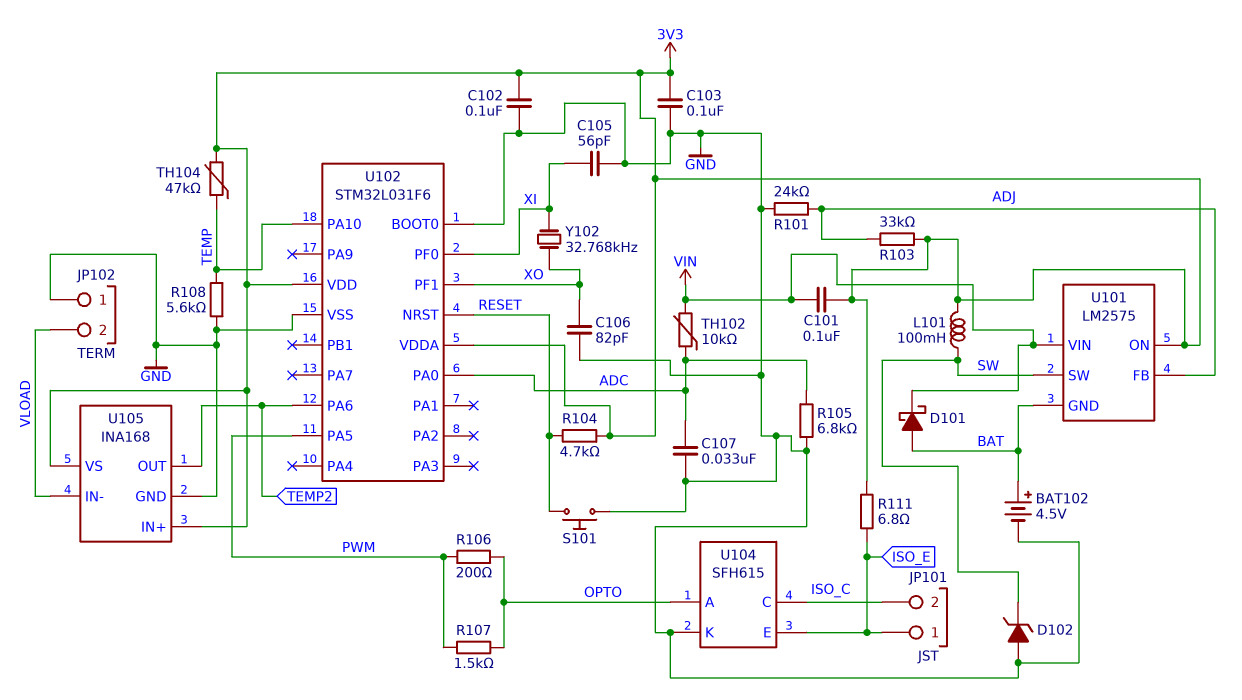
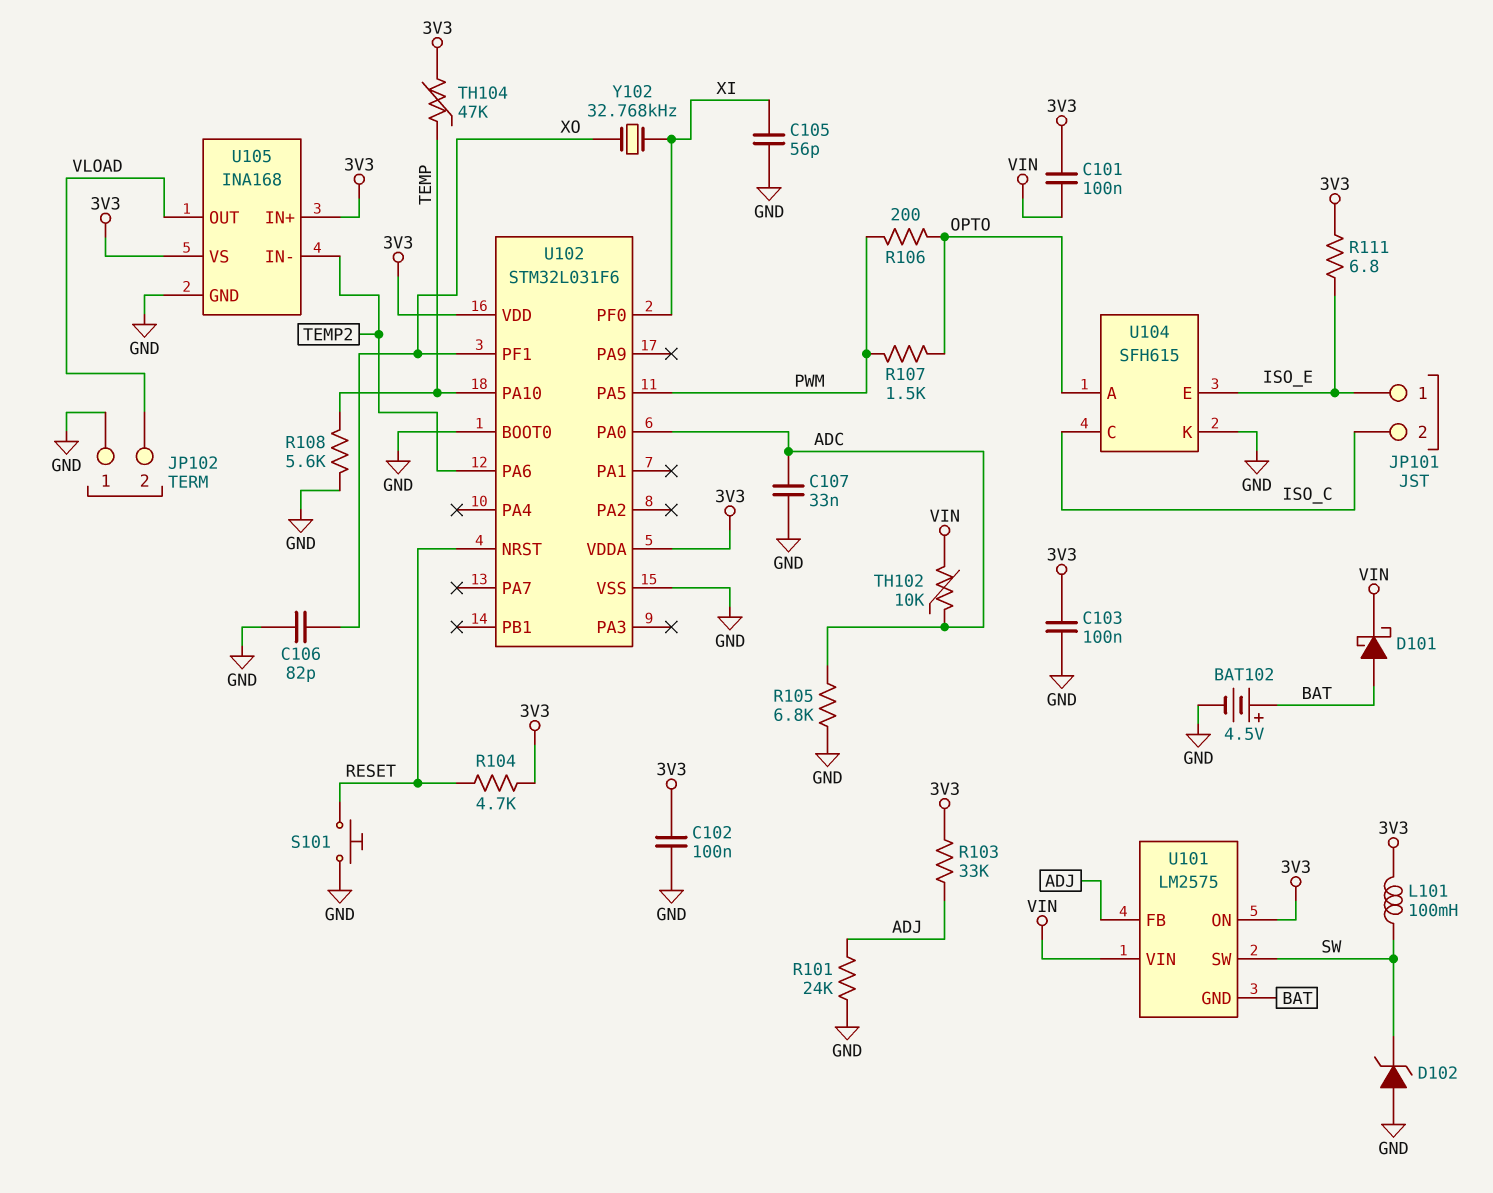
U105 pin IN-: VLOAD -> TEMP2
U105 pin OUT: TEMP2 -> VLOAD

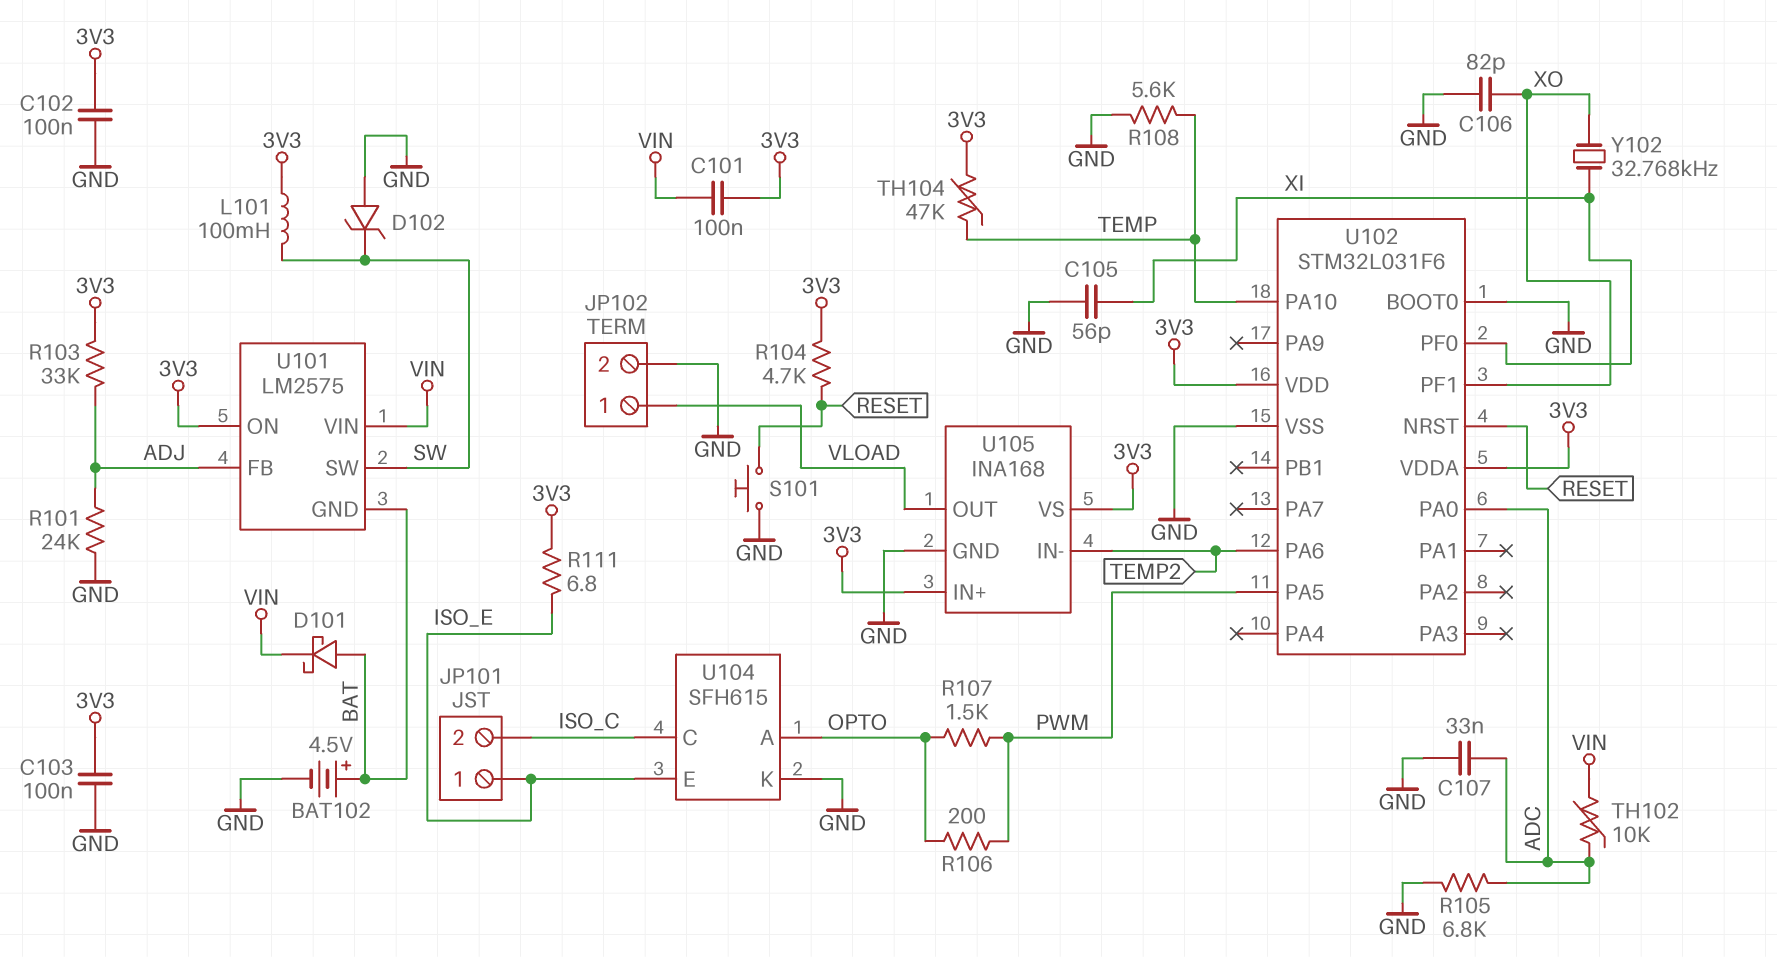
JP102 pin 1: GND -> VLOAD
JP102 pin 2: VLOAD -> GND

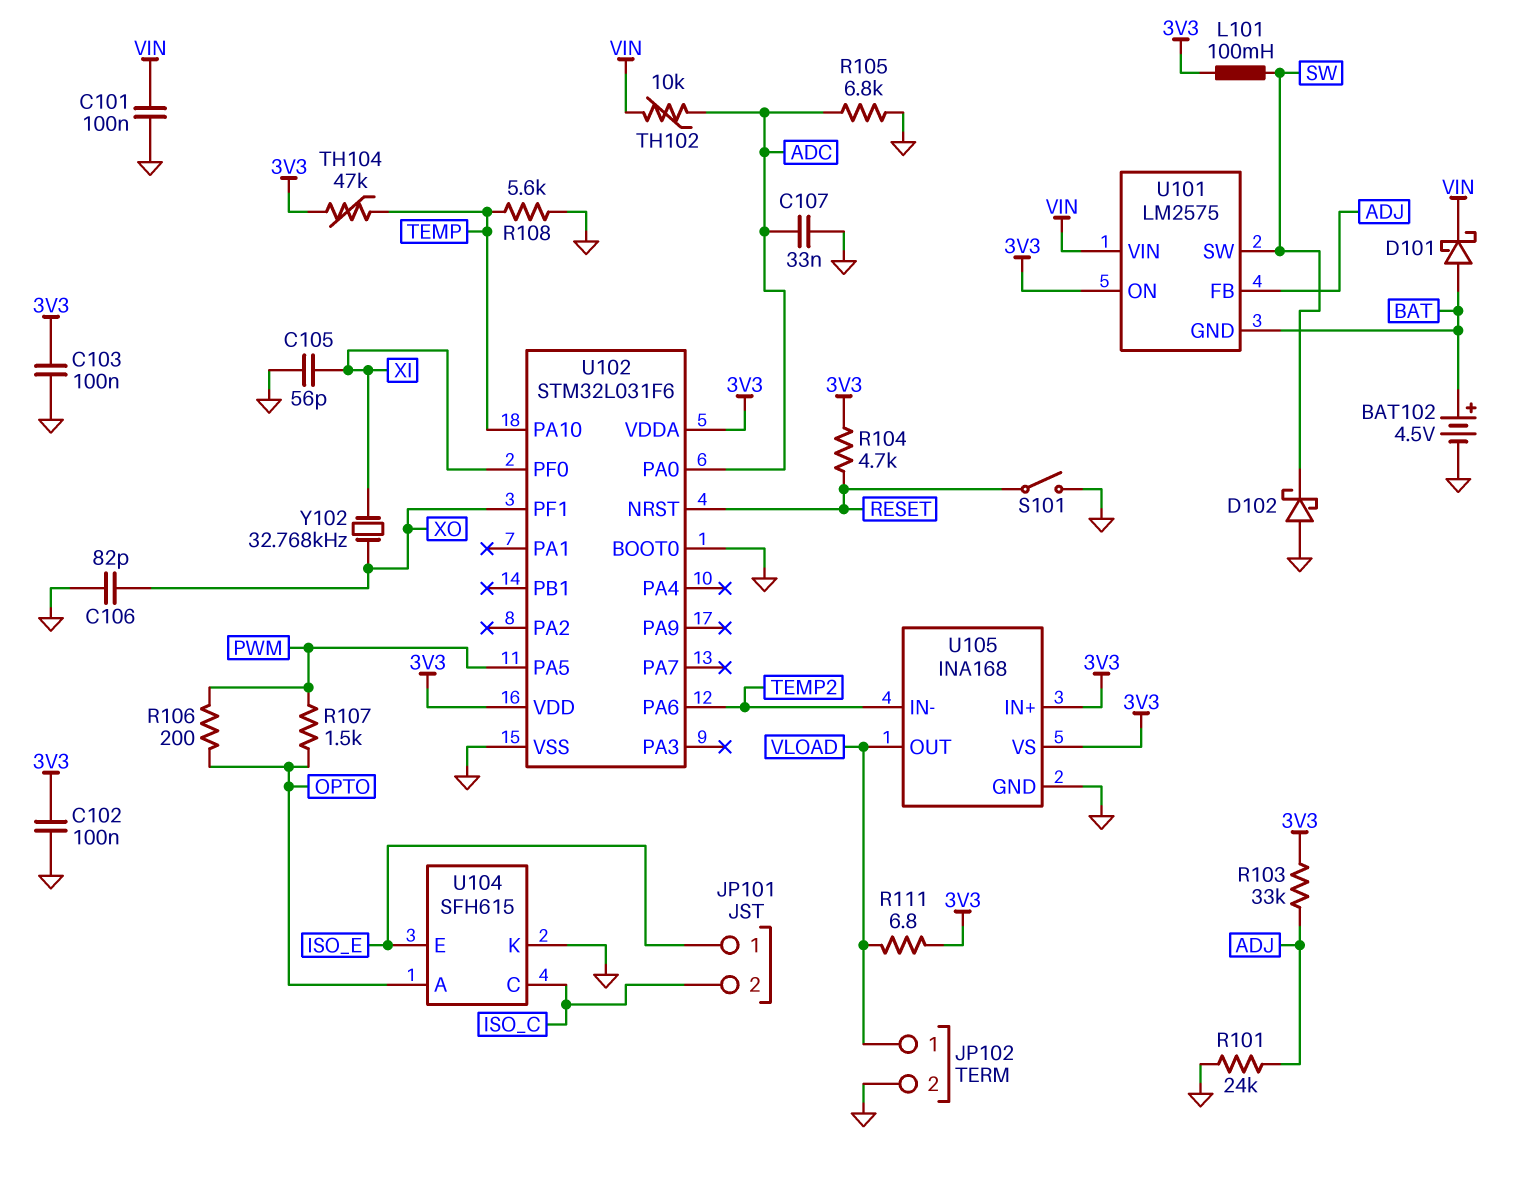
C101: 100nF (3V3, VIN) -> 100nF (GND, VIN)
D102: zener (A GND, K SW) -> schottky (A GND, K SW)
R111: 6.8 (3V3, ISO_E) -> 6.8 (3V3, VLOAD)
S101: button (GND, RESET) -> switch (GND, RESET)

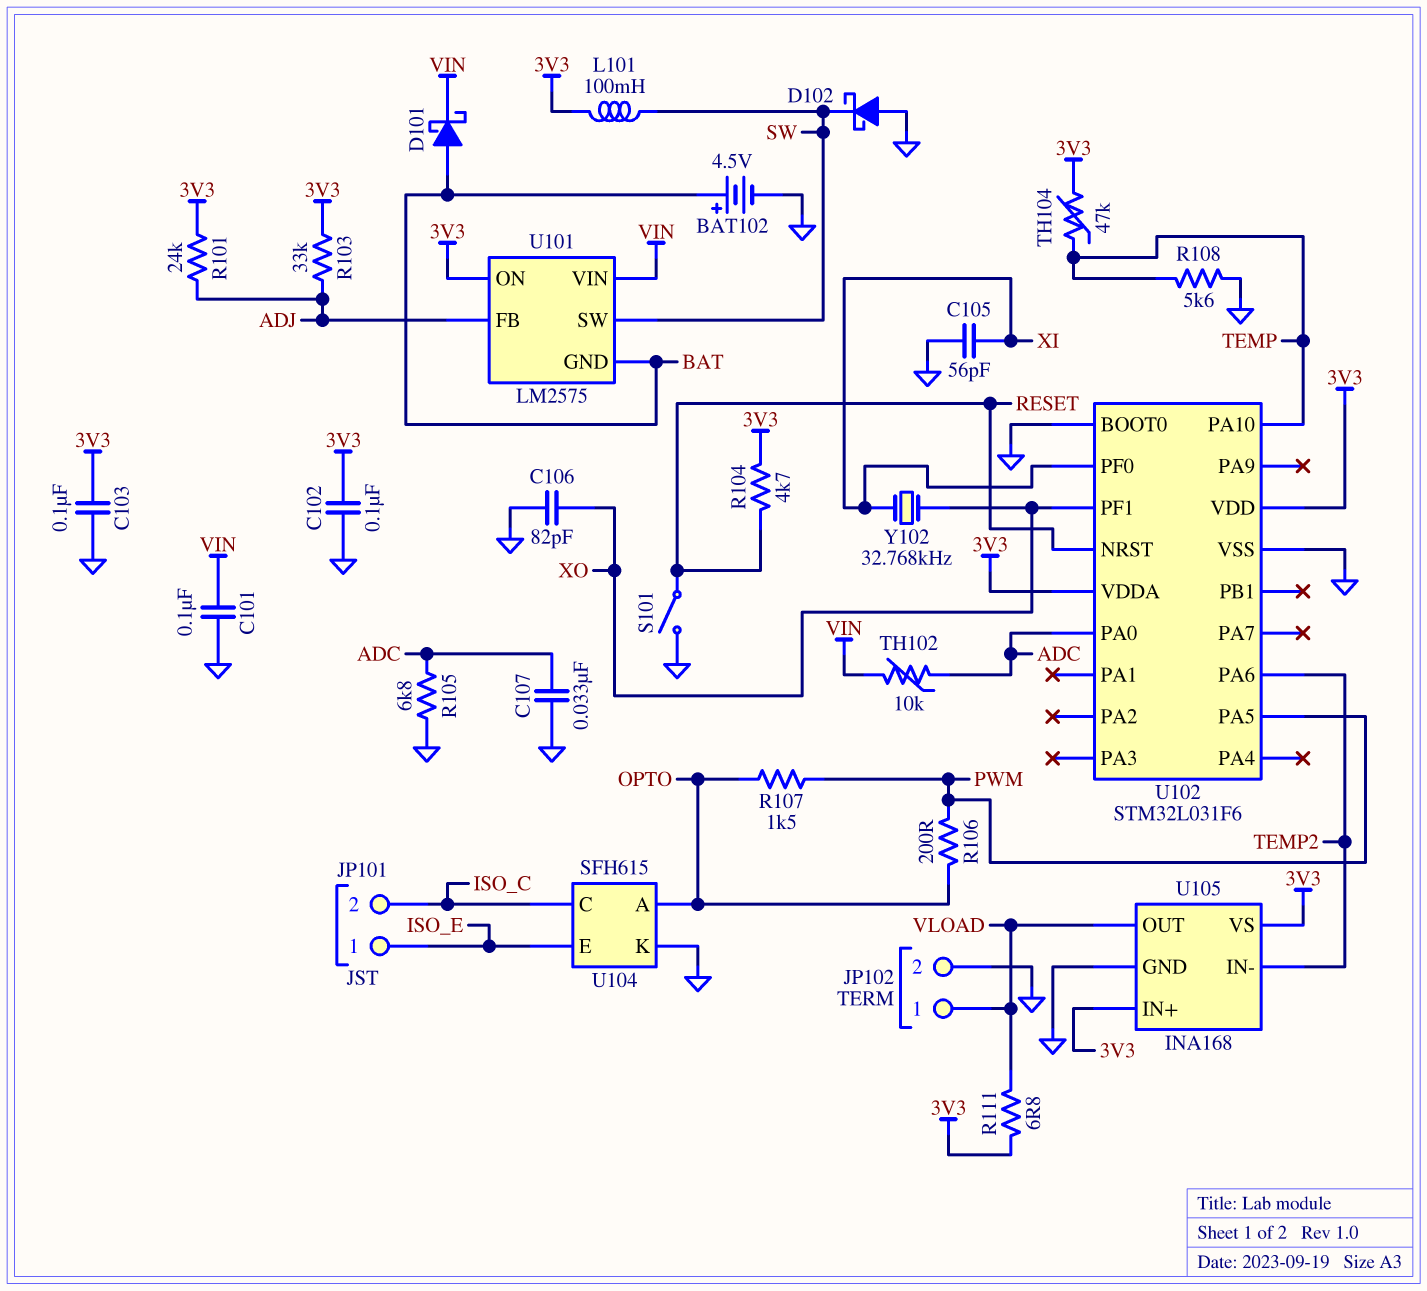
R101: 24k (ADJ, GND) -> 24k (3V3, ADJ)

